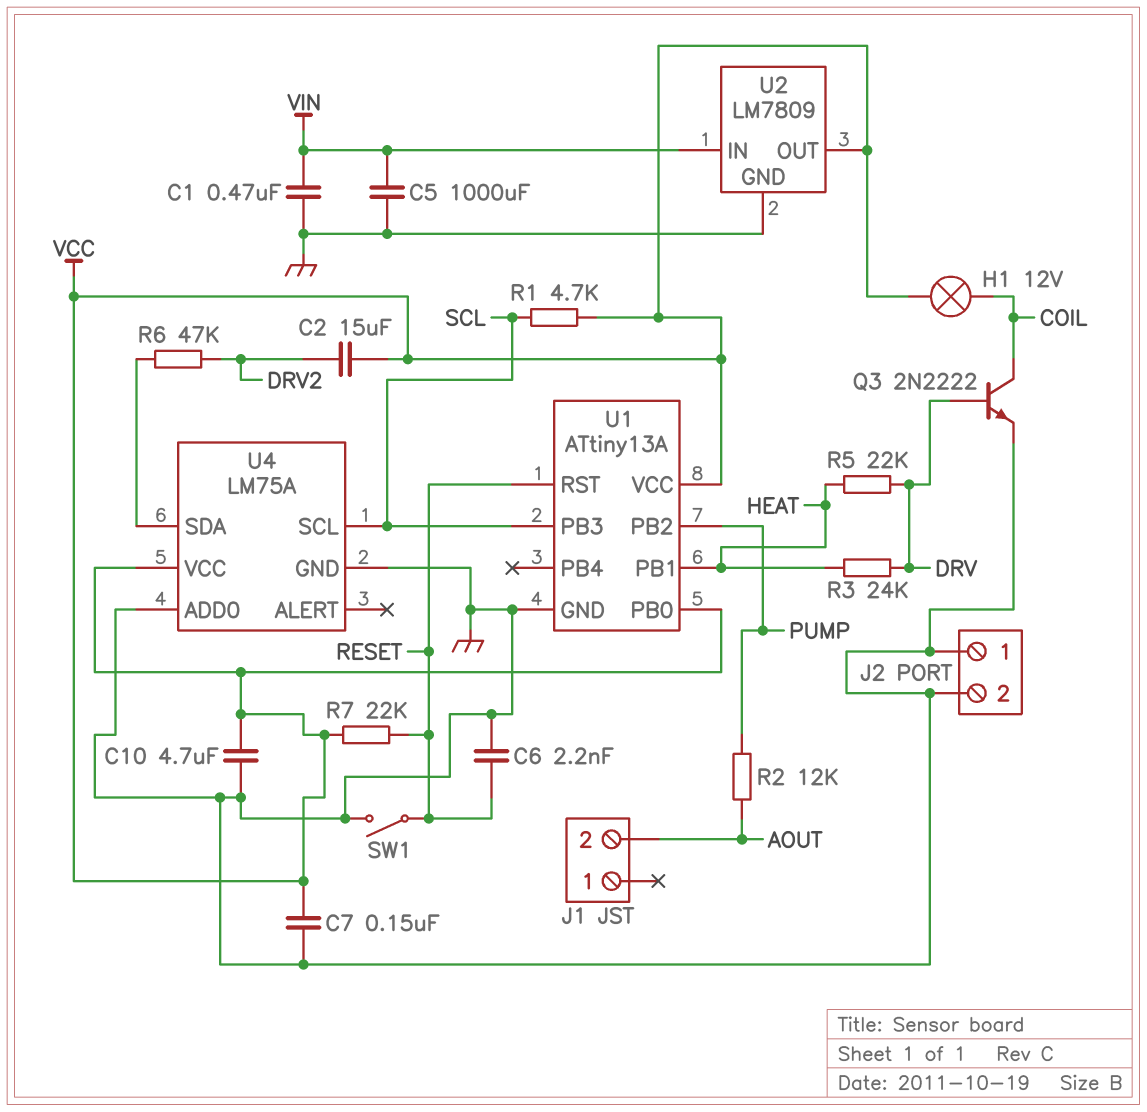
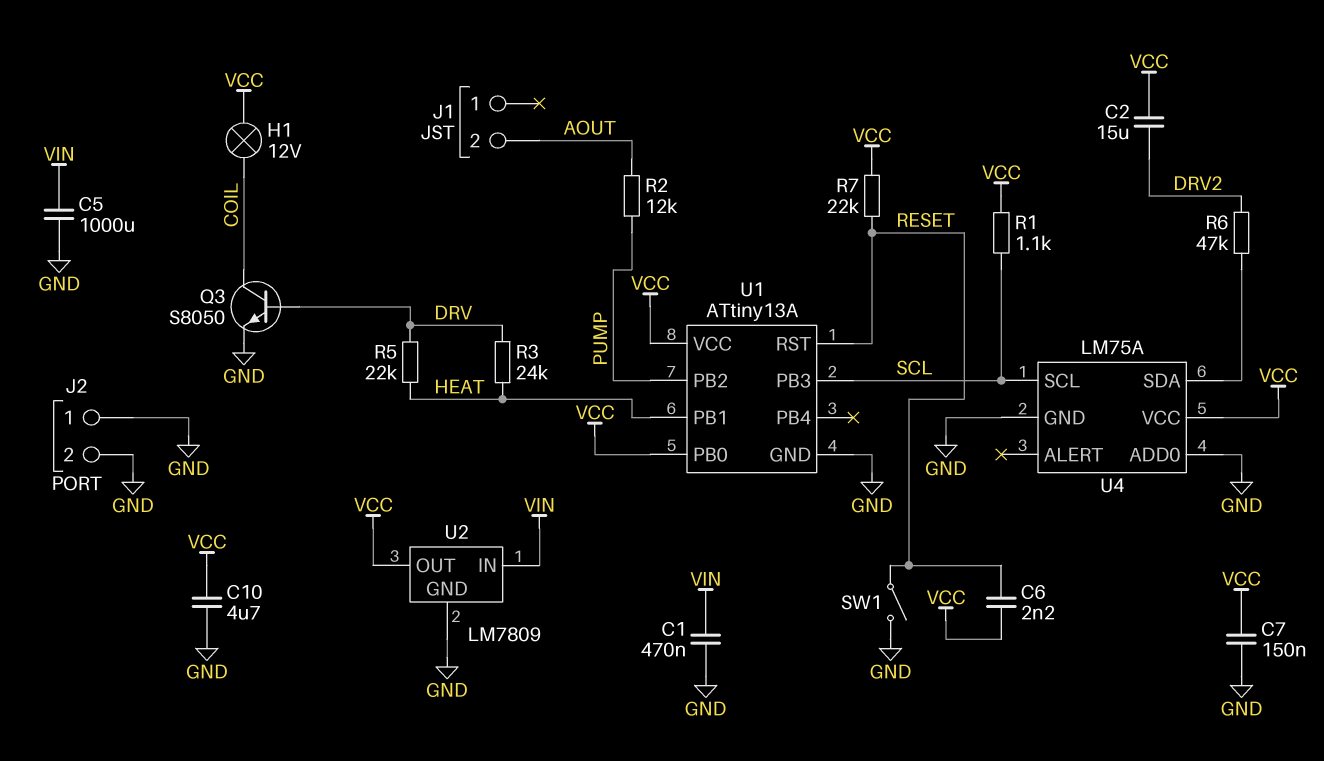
C6: 2.2nF (GND, RESET) -> 2.2nF (RESET, VCC)
Q3: NPN 2N2222 (B DRV, C COIL, E GND) -> NPN S8050 (B DRV, C COIL, E GND)
R1: 4.7k (SCL, VCC) -> 1.1k (SCL, VCC)

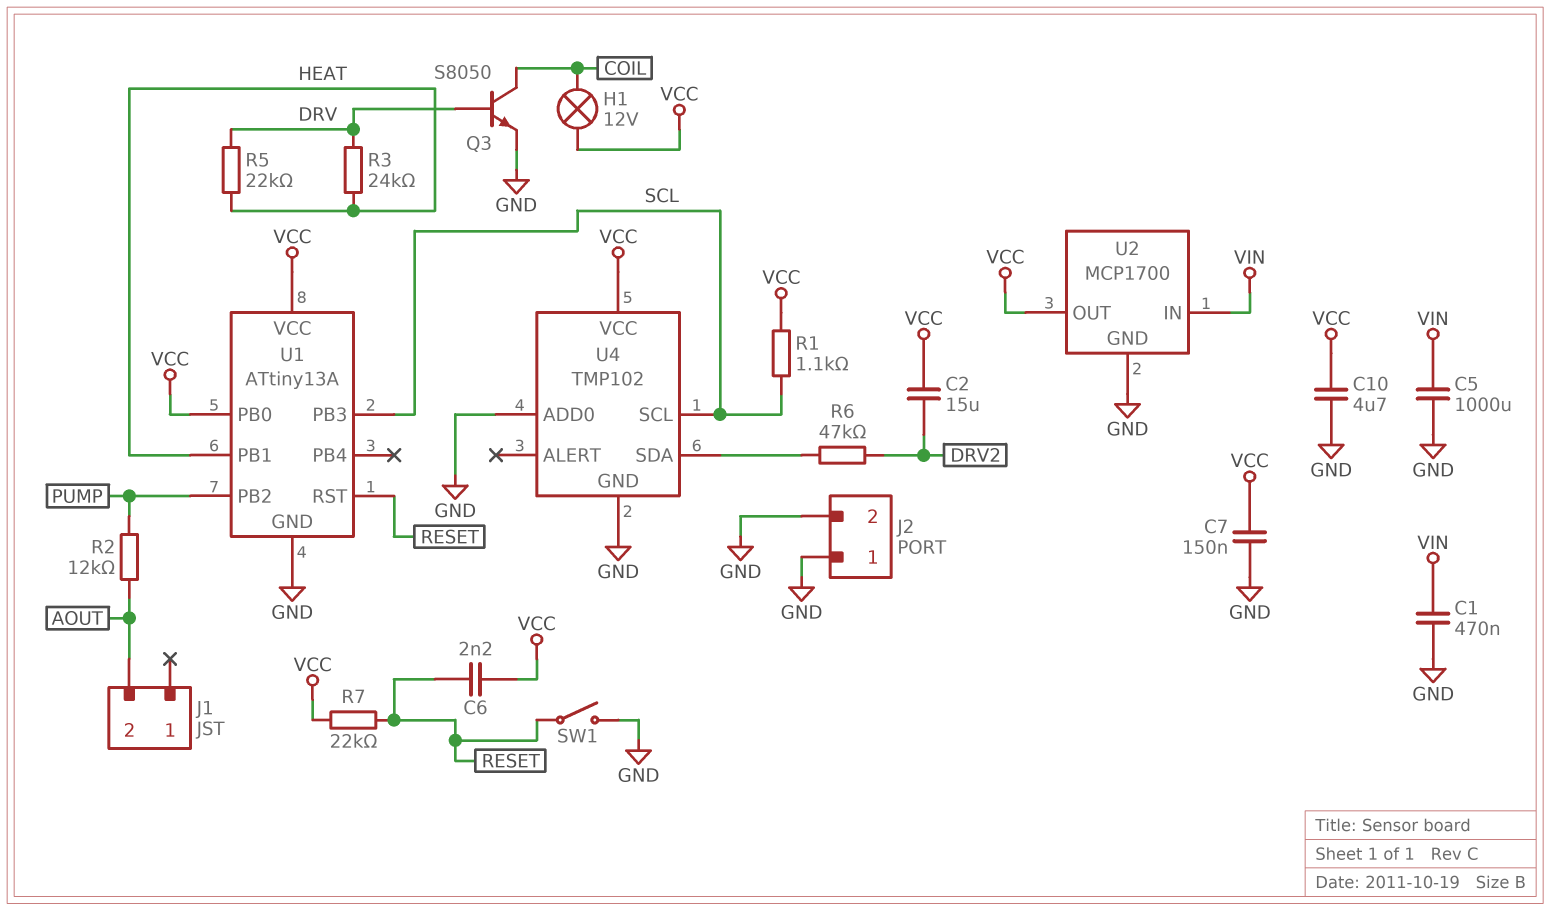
U2: LM7809 -> MCP1700
U4: LM75A -> TMP102

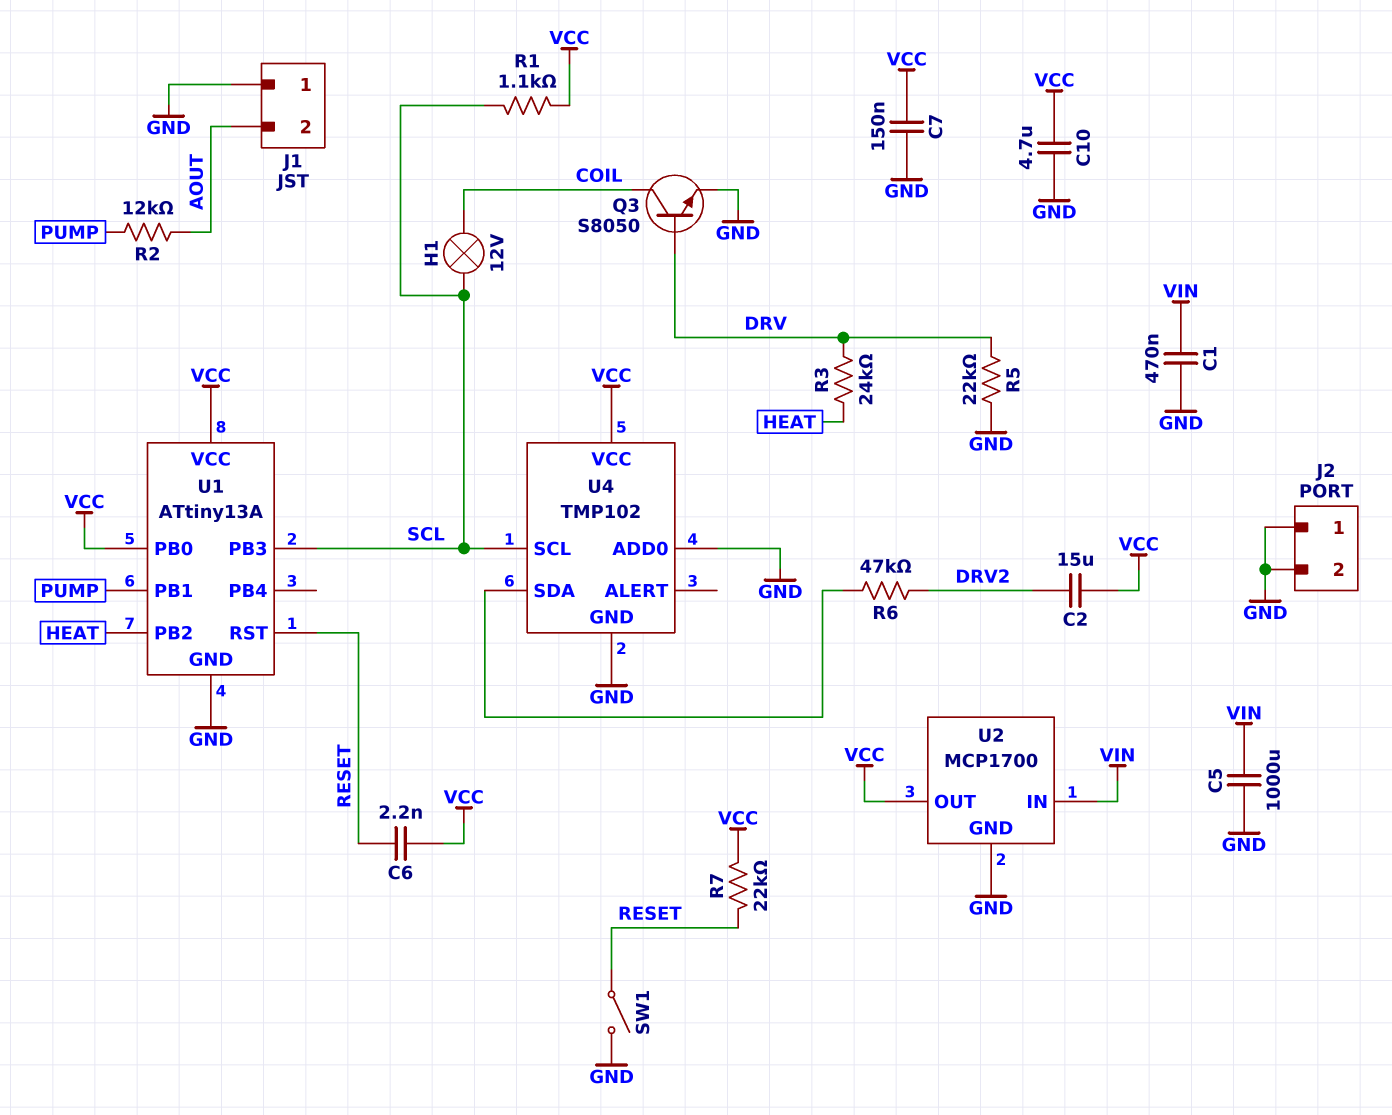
H1: lamp 12V (COIL, VCC) -> lamp 12V (COIL, SCL)
J1 pin 1: none -> GND
R5: 22k (DRV, HEAT) -> 22k (DRV, GND)
U1 pin PB1: HEAT -> PUMP
U1 pin PB2: PUMP -> HEAT

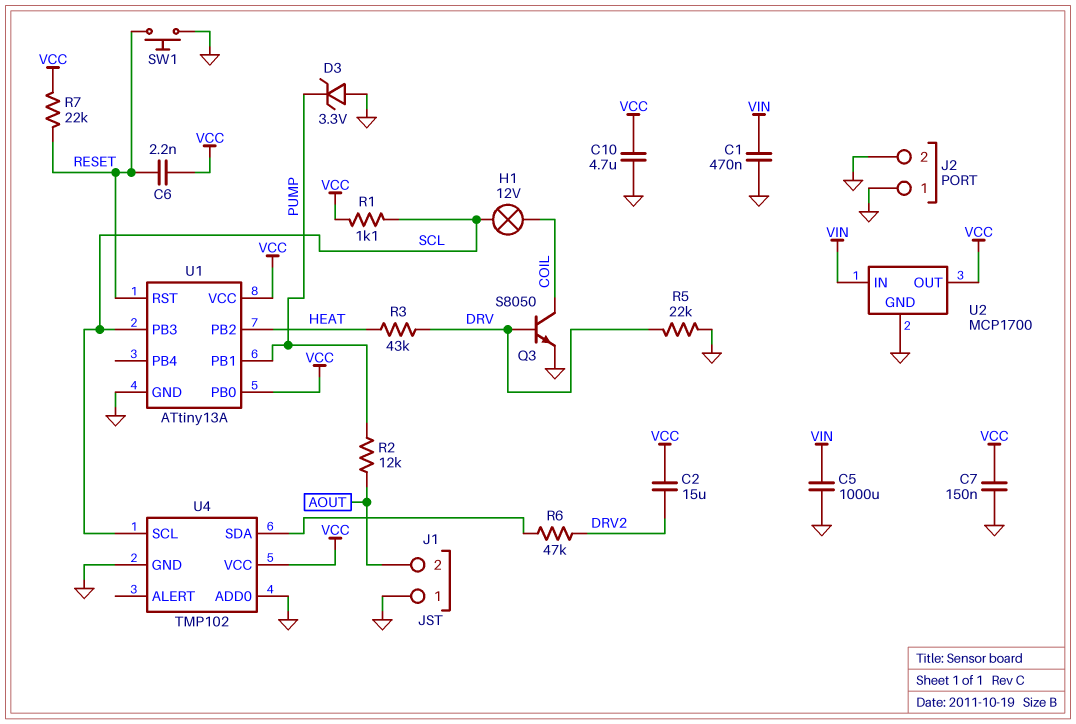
D3: none -> zener 3.3V (A GND, K PUMP)
R3: 24k (DRV, HEAT) -> 43k (DRV, HEAT)
SW1: switch (GND, RESET) -> button (GND, RESET)

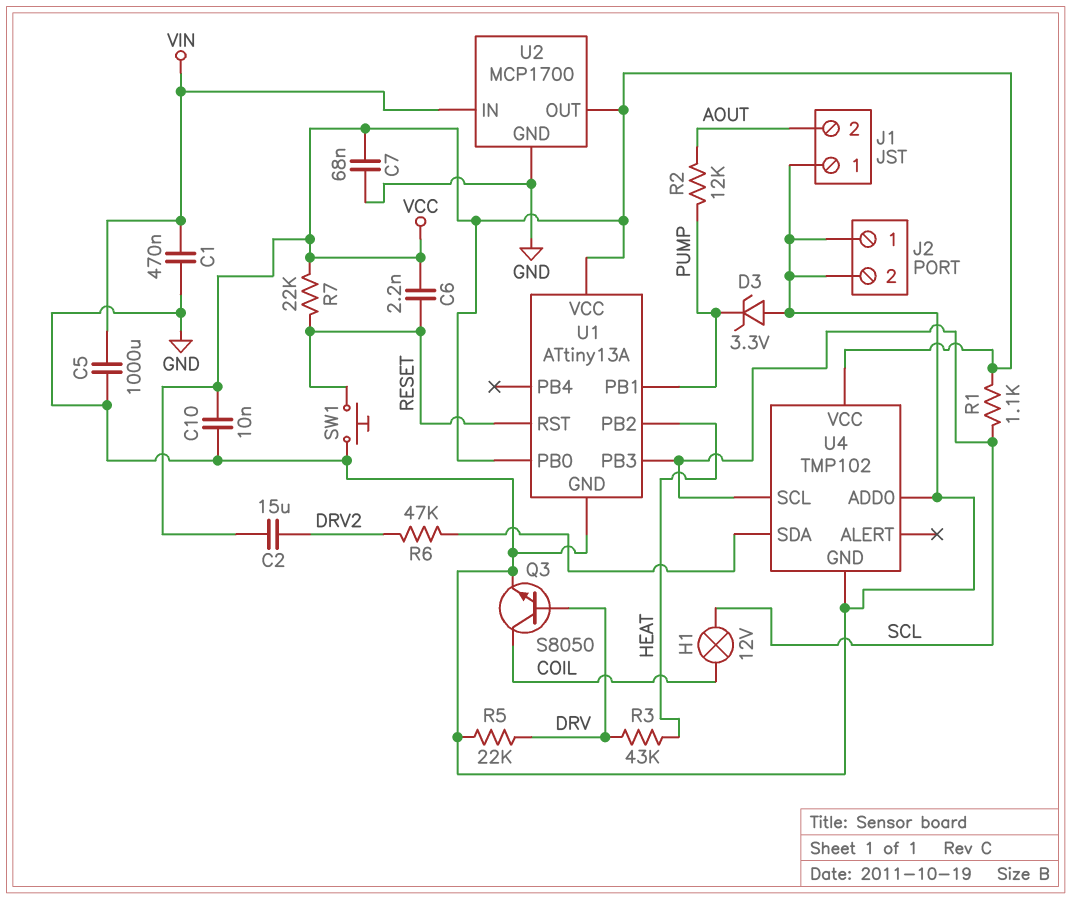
C7: 150nF (GND, VCC) -> 68nF (GND, VCC)
C10: 4.7uF (GND, VCC) -> 10nF (GND, VCC)

